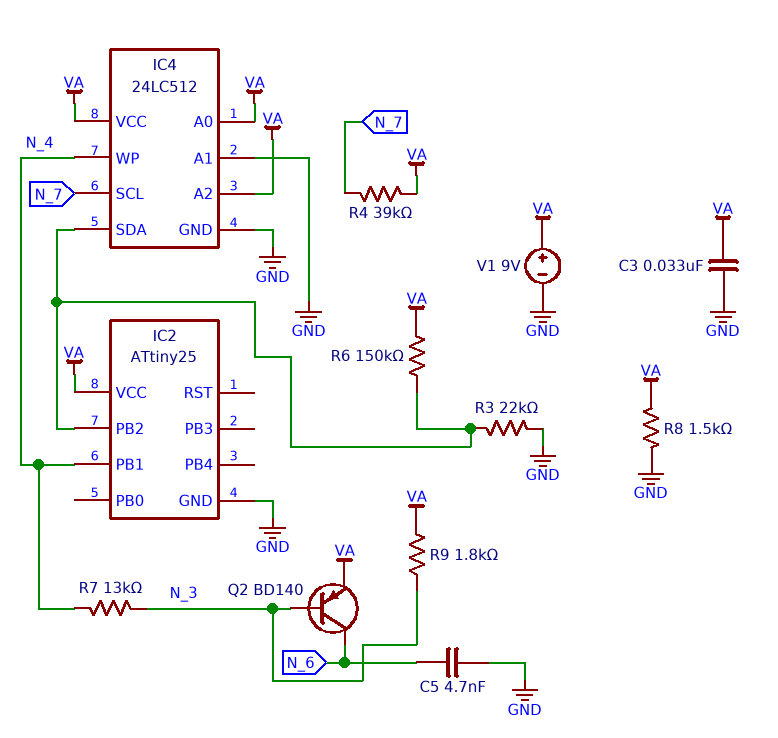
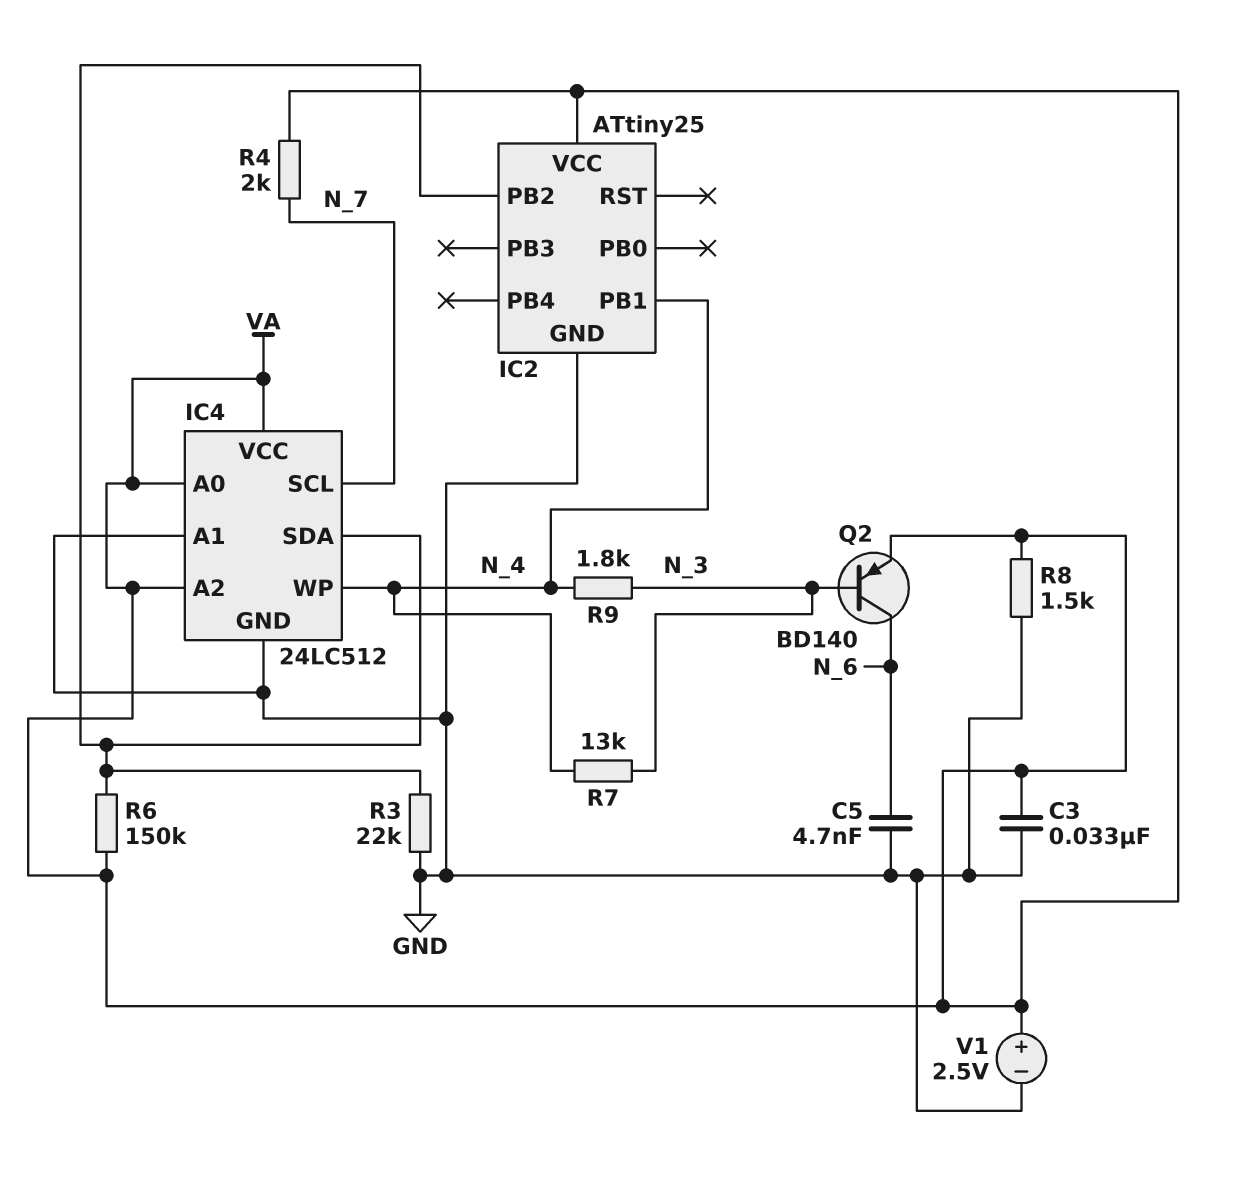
R4: 39k (N_7, VA) -> 2k (N_7, VA)
R9: 1.8k (N_3, VA) -> 1.8k (N_3, N_4)
V1: 9V (plus VA, minus GND) -> 2.5V (plus VA, minus GND)

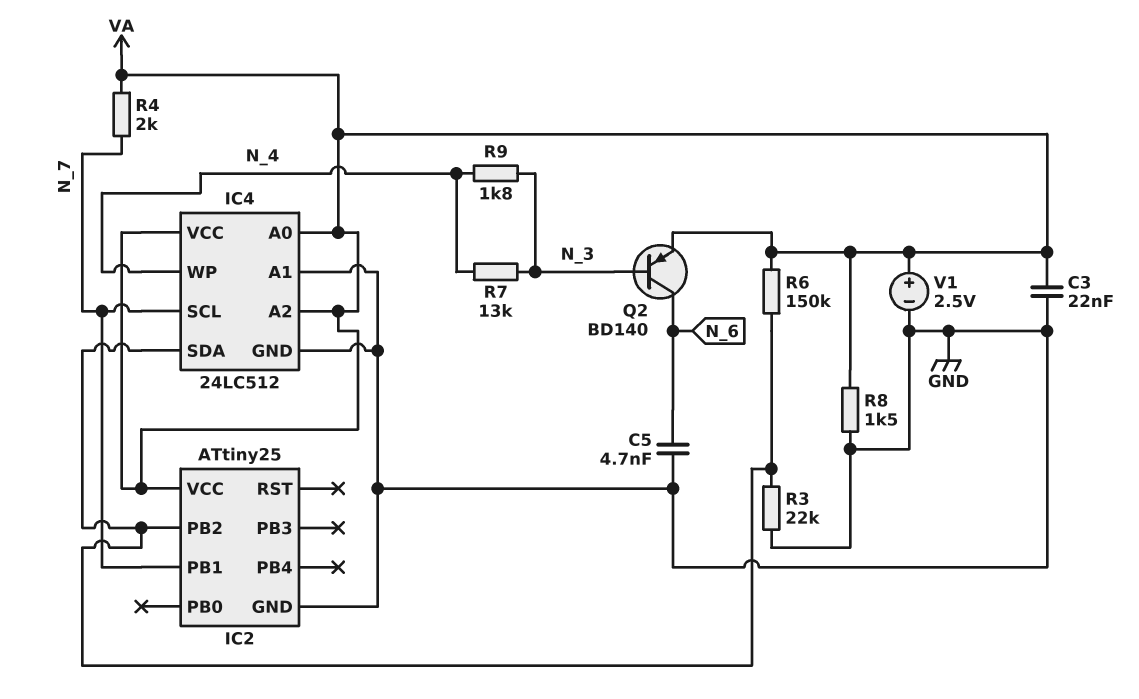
C3: 33nF (GND, VA) -> 22nF (GND, VA)
IC2 pin PB1: N_4 -> N_7

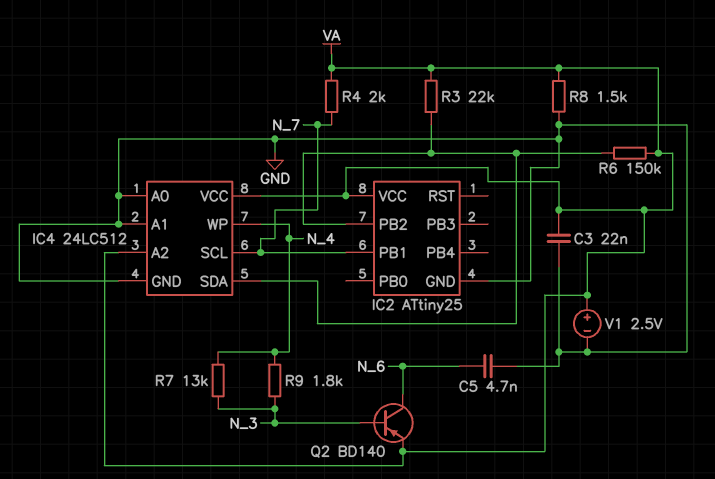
IC4 pin A0: VA -> GND
R3: 22k (GND, IC2/PB2) -> 22k (IC2/PB2, VA)

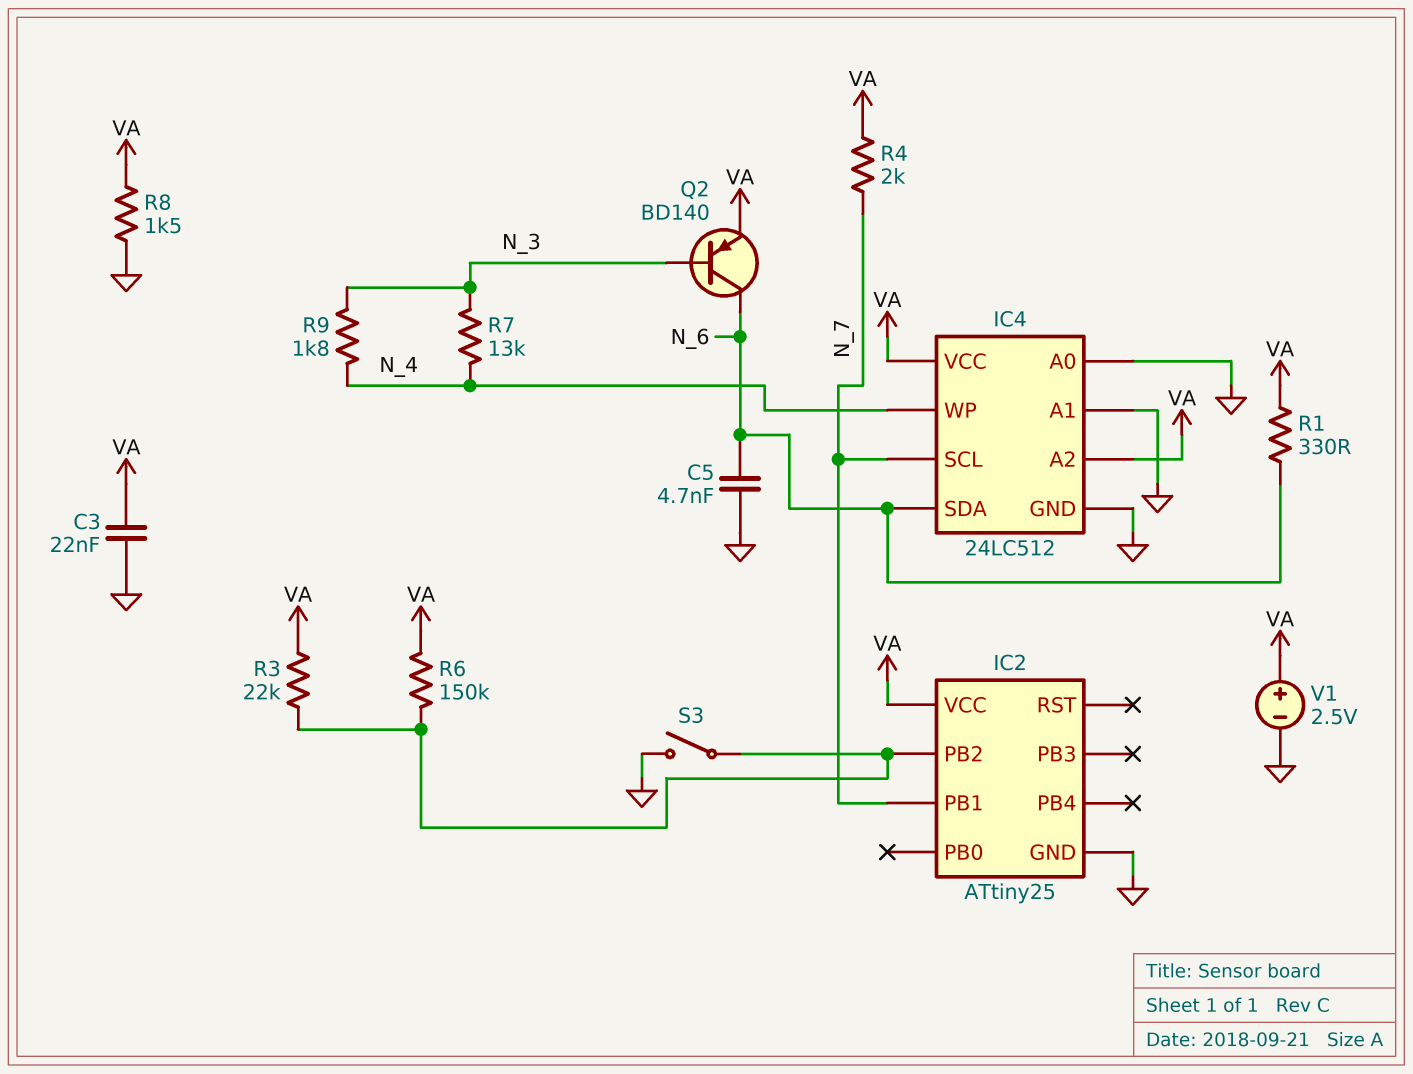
IC4 pin SDA: IC2/PB2 -> N_6
R1: none -> 330 (N_6, VA)
S3: none -> switch (GND, IC2/PB2)

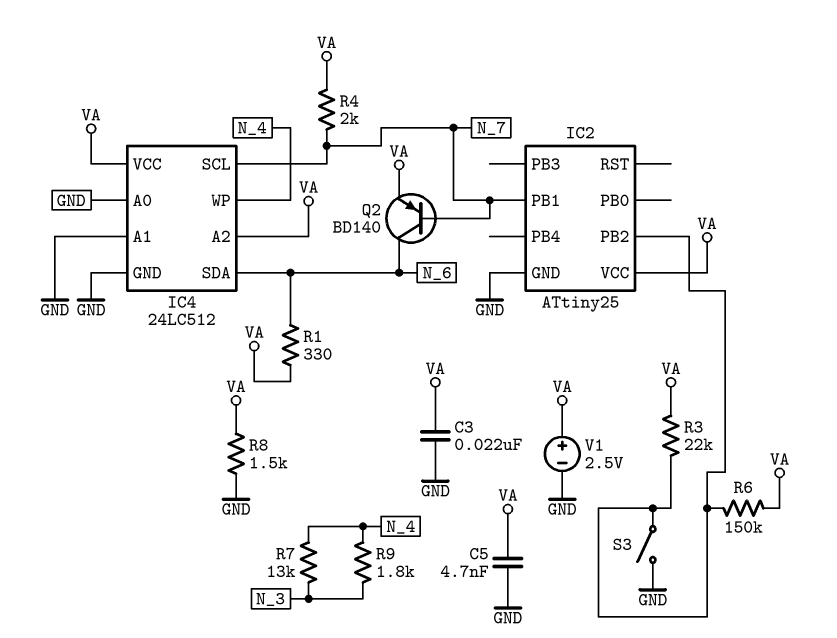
C5: 4.7nF (GND, N_6) -> 4.7nF (GND, VA)
Q2: PNP BD140 (B N_3, C N_6, E VA) -> PNP BD140 (B N_7, C N_6, E VA)

